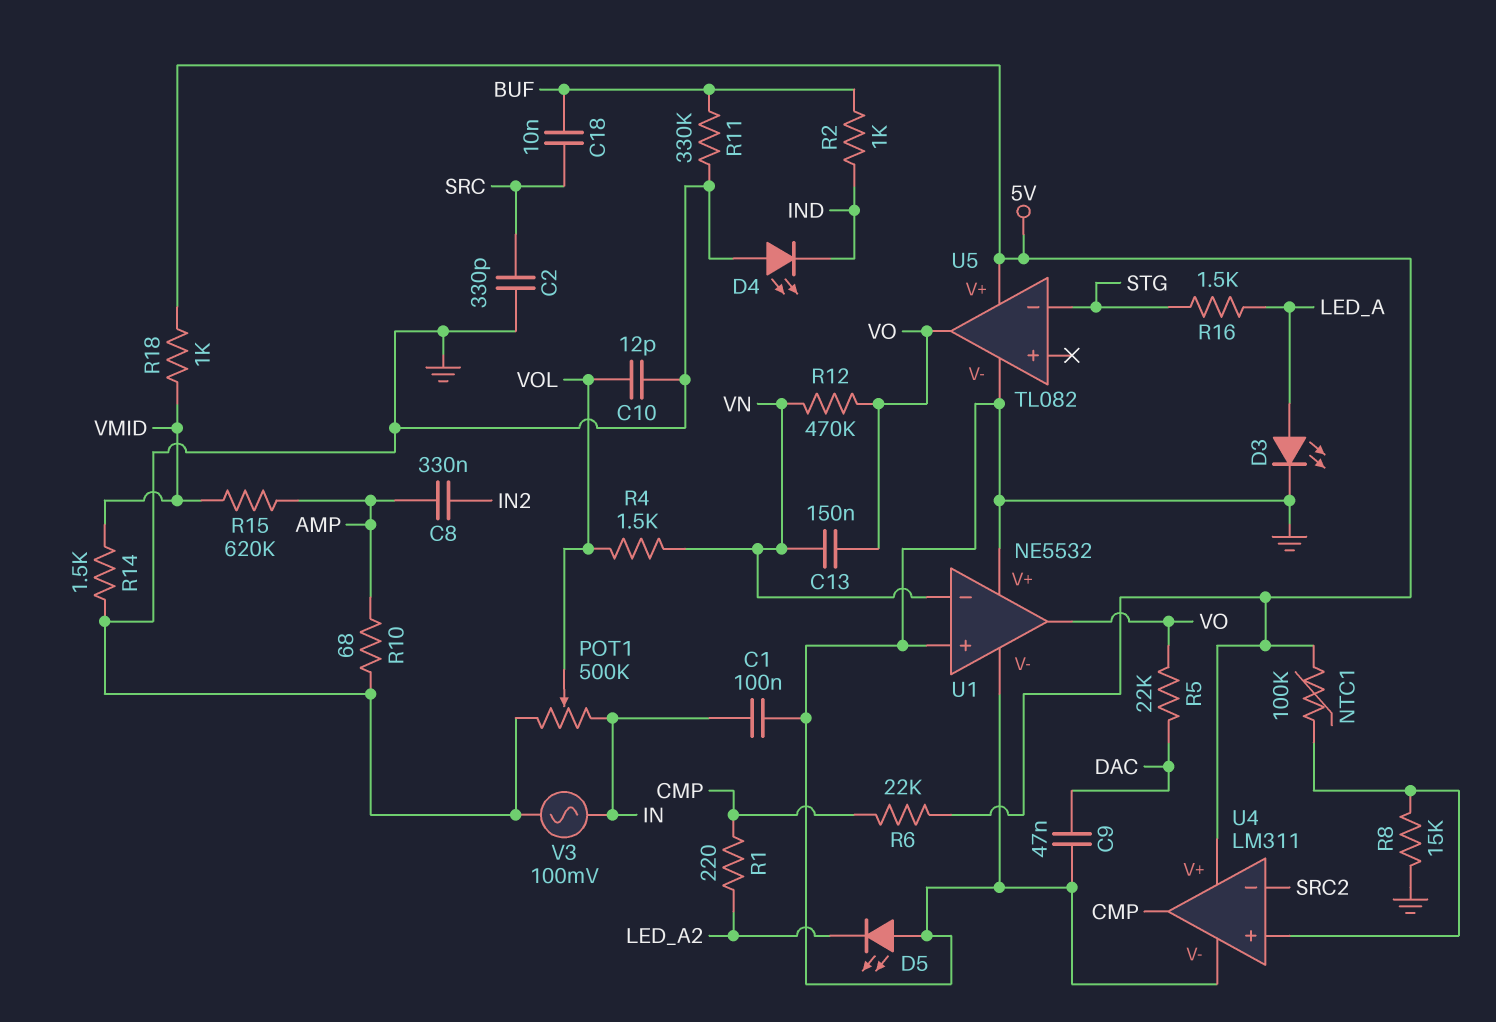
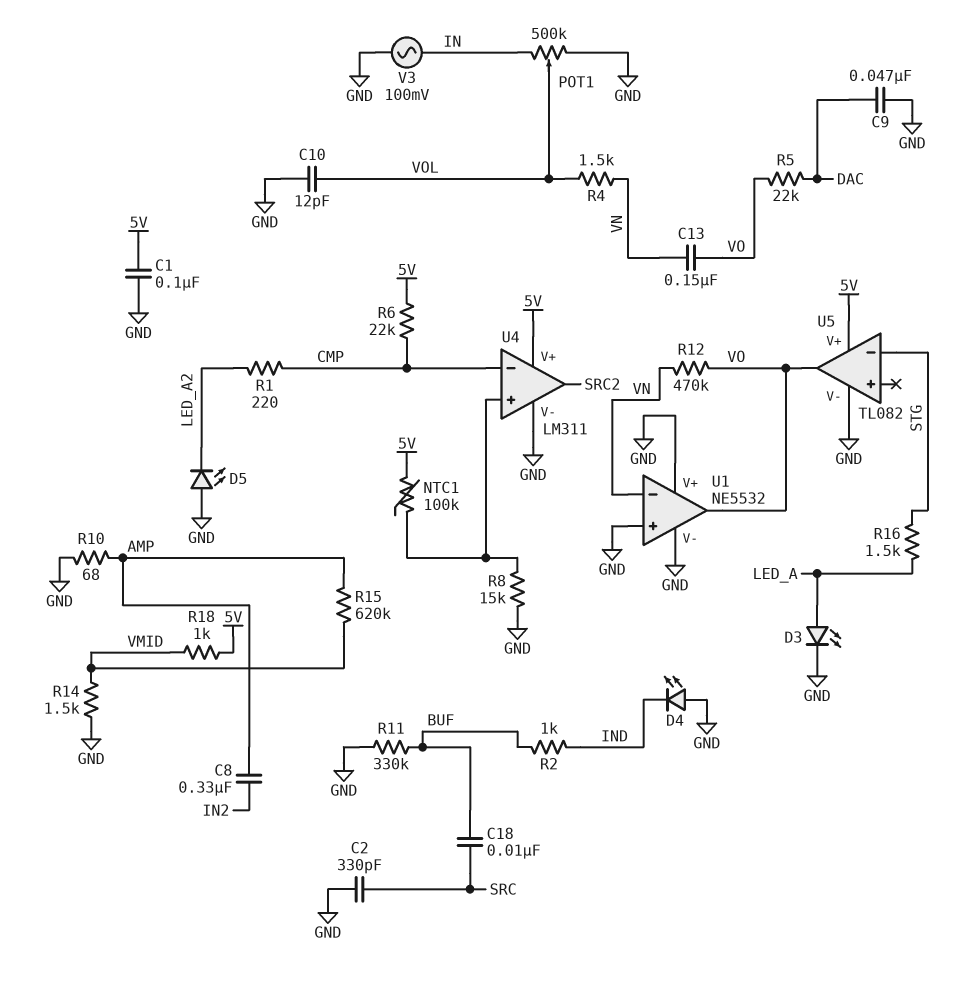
C1: 100nF (GND, IN) -> 100nF (5V, GND)
U4 pin in-: SRC2 -> CMP
U4 pin out: CMP -> SRC2

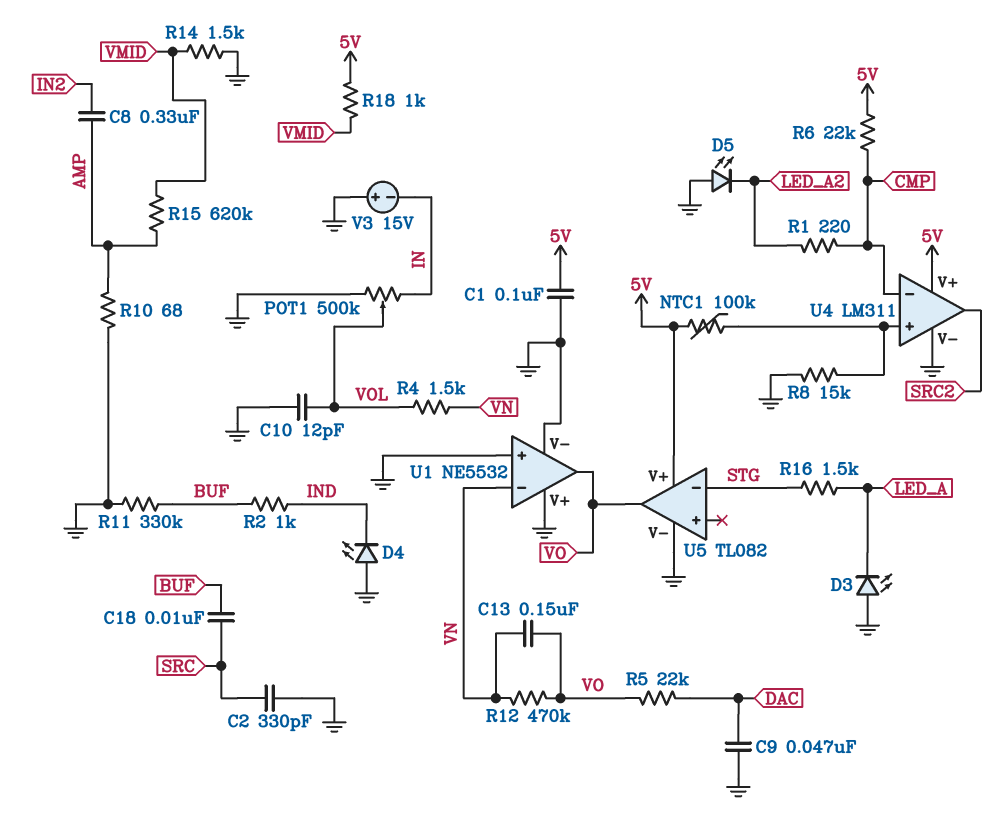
D3: LED (A LED_A, K GND) -> LED (A GND, K LED_A)
V3: AC 100mV (GND, IN) -> 15V (plus GND, minus IN)

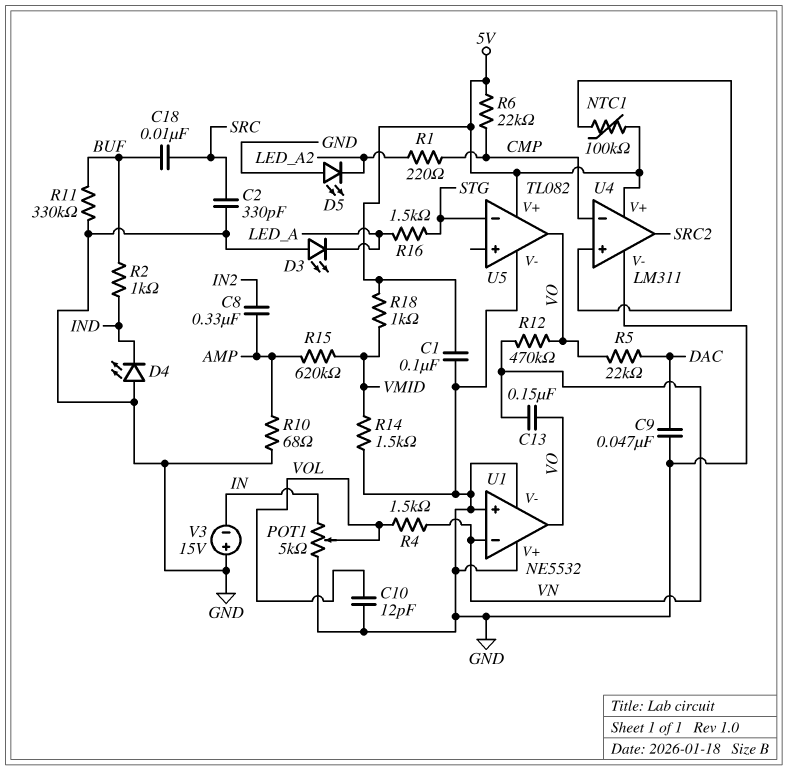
POT1: 500k (GND, IN, wiper VOL) -> 5k (GND, IN, wiper VOL)
R8: 15k (GND, U4/in+) -> none

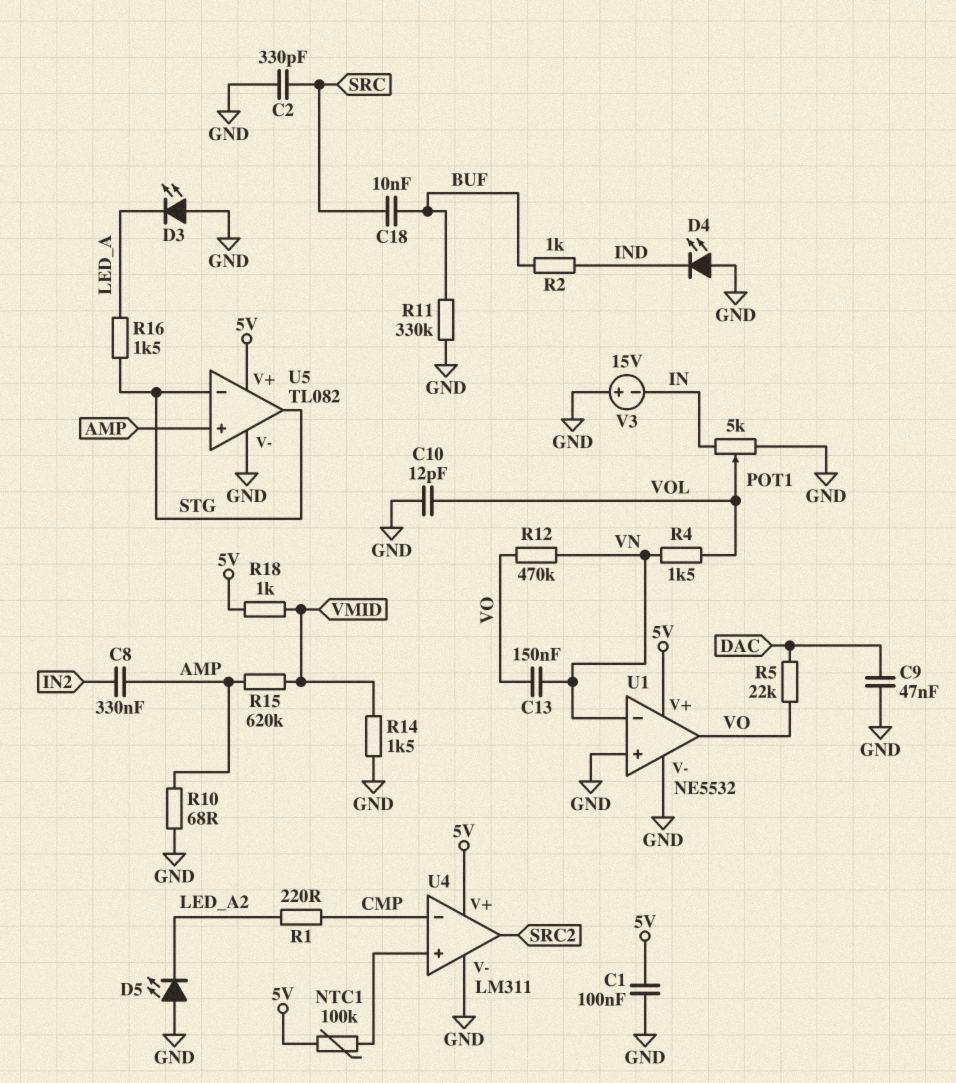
R6: 22k (5V, CMP) -> none
U1 pin V+: GND -> 5V
U5 pin in+: none -> AMP
U5 pin out: VO -> STG

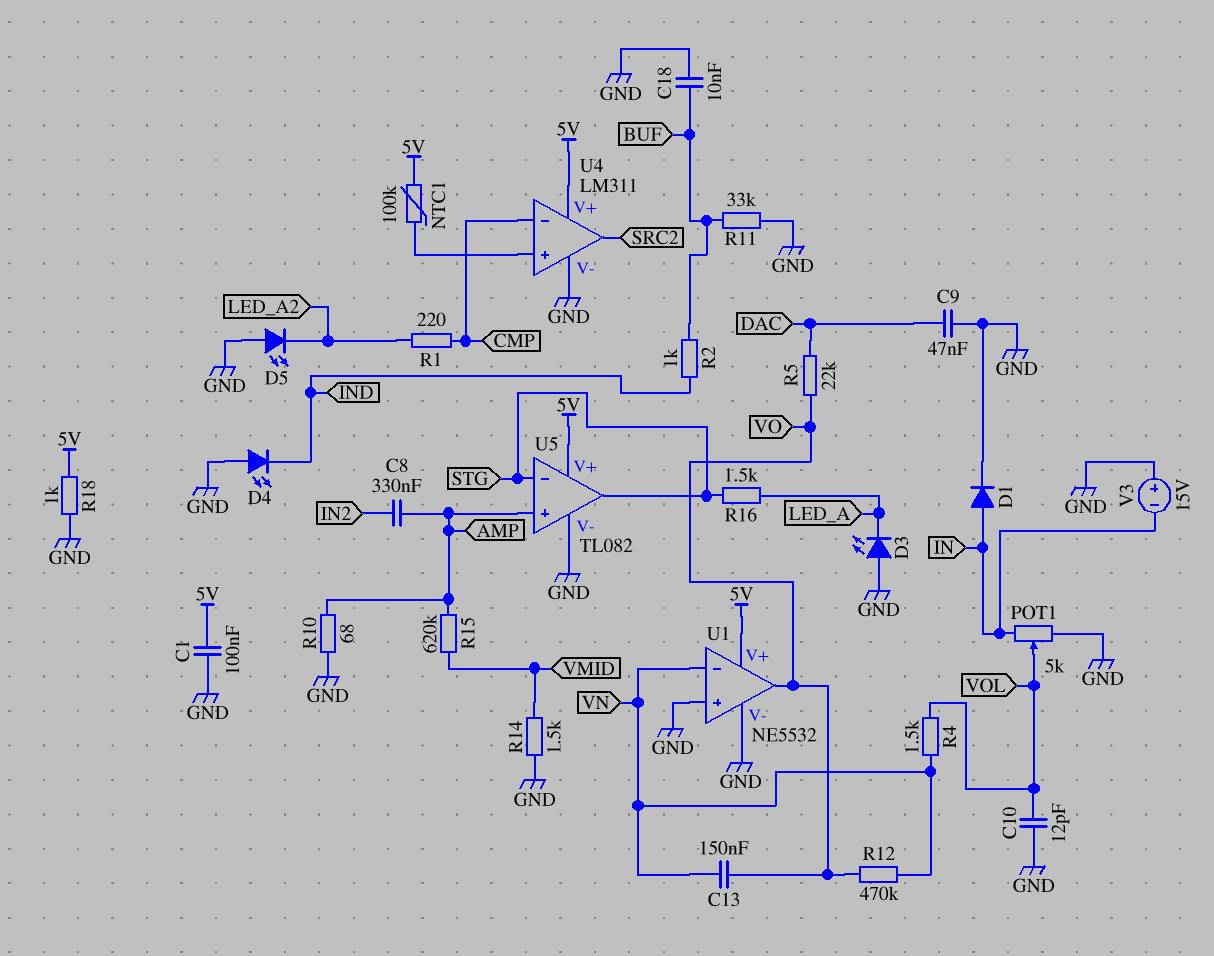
C2: 330pF (GND, SRC) -> none
C18: 10nF (BUF, SRC) -> 10nF (BUF, GND)
D1: none -> diode (A IN, K GND)
R11: 330k (BUF, GND) -> 33k (BUF, GND)
R18: 1k (5V, VMID) -> 1k (5V, GND)

